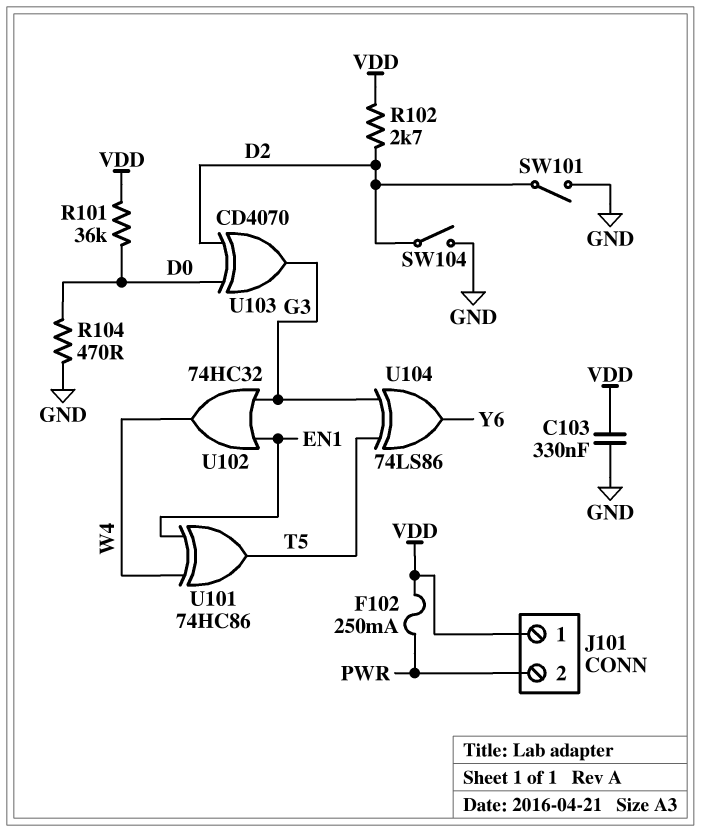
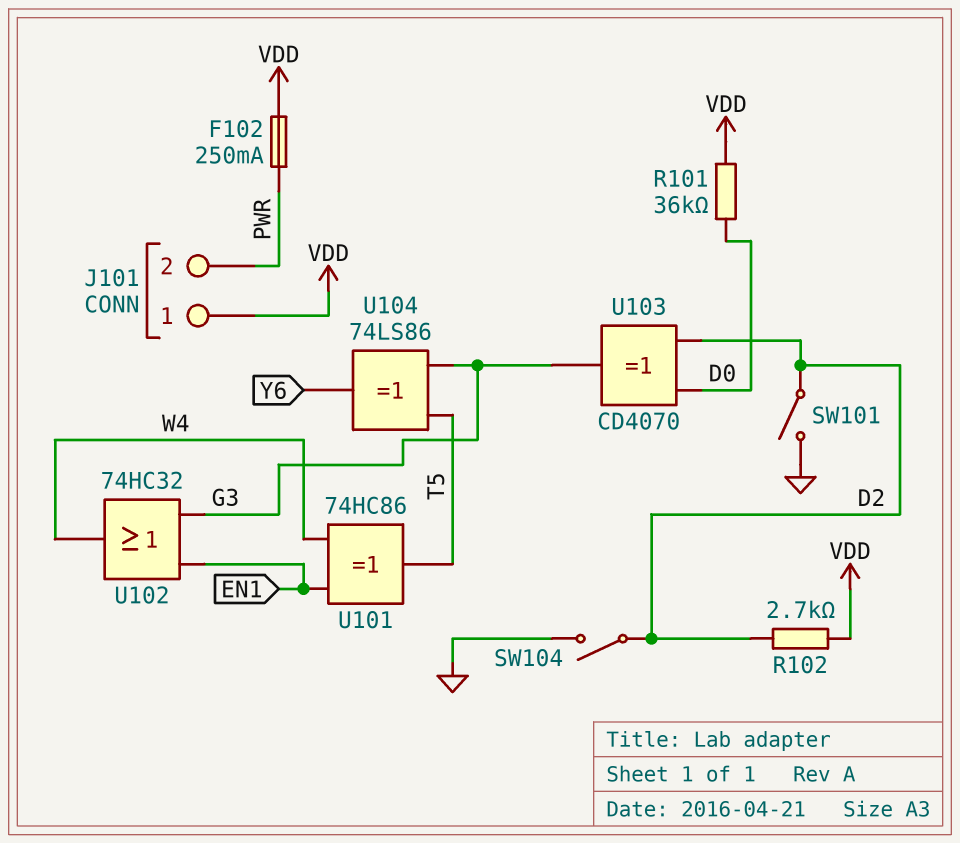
C103: 330nF (GND, VDD) -> none
R104: 470 (D0, GND) -> none

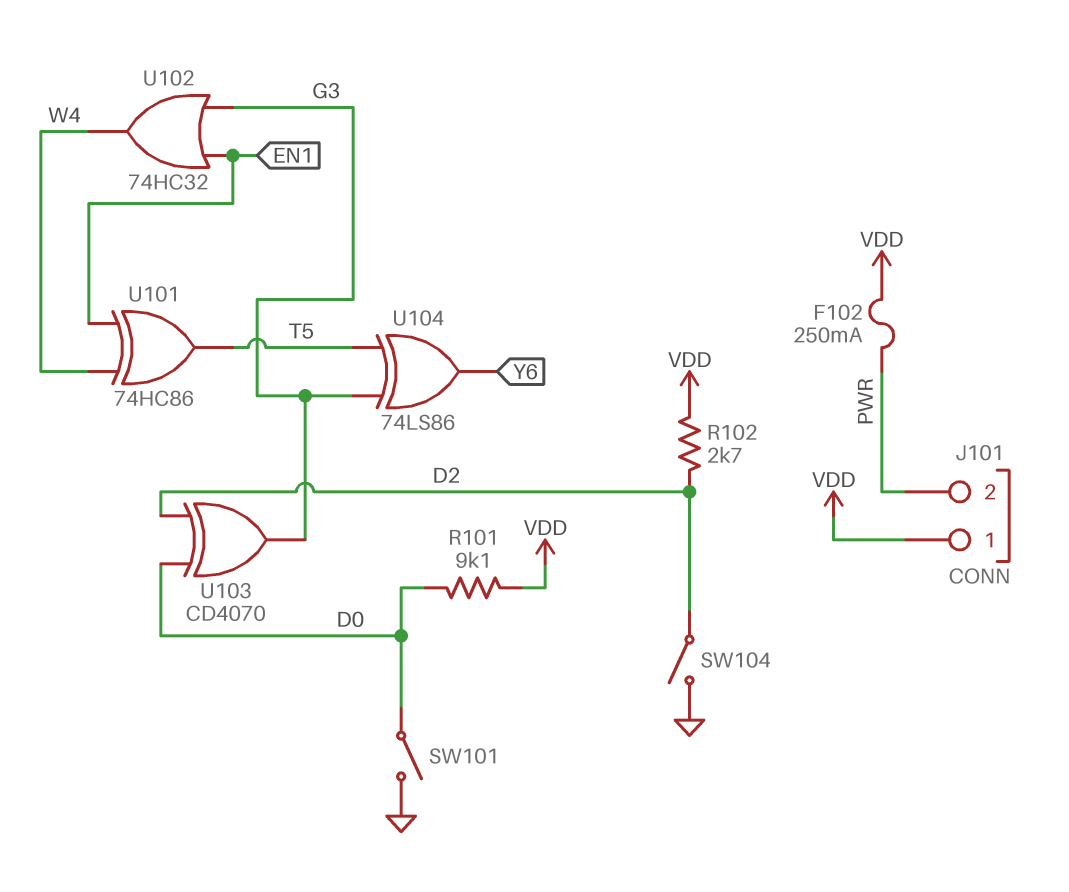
R101: 36k (D0, VDD) -> 9.1k (D0, VDD)
SW101: switch (D2, GND) -> switch (D0, GND)

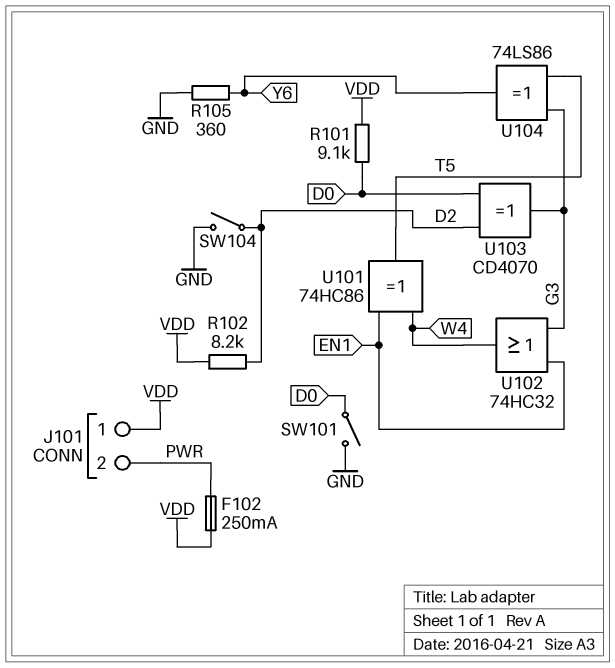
R102: 2.7k (D2, VDD) -> 8.2k (D2, VDD)
R105: none -> 360 (GND, Y6)

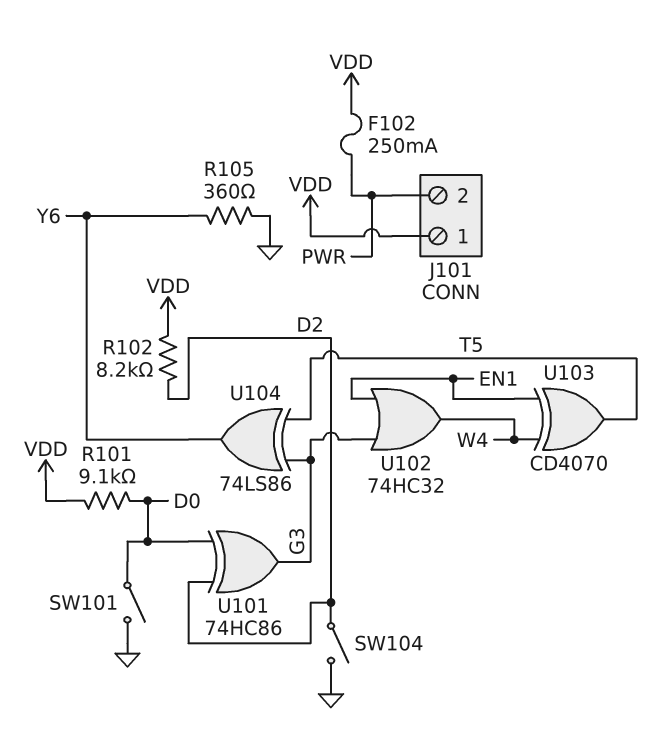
U101: XOR 74HC86 (in EN1, in W4, out T5) -> XOR 74HC86 (in D0, in D2, out G3)
U103: XOR CD4070 (in D0, in D2, out G3) -> XOR CD4070 (in EN1, in W4, out T5)

